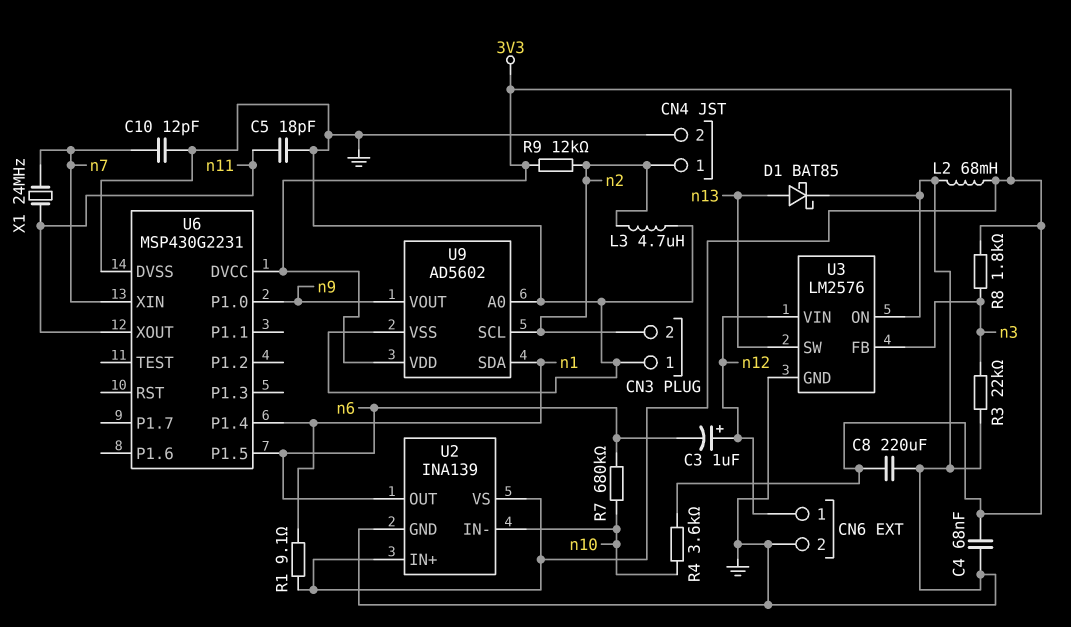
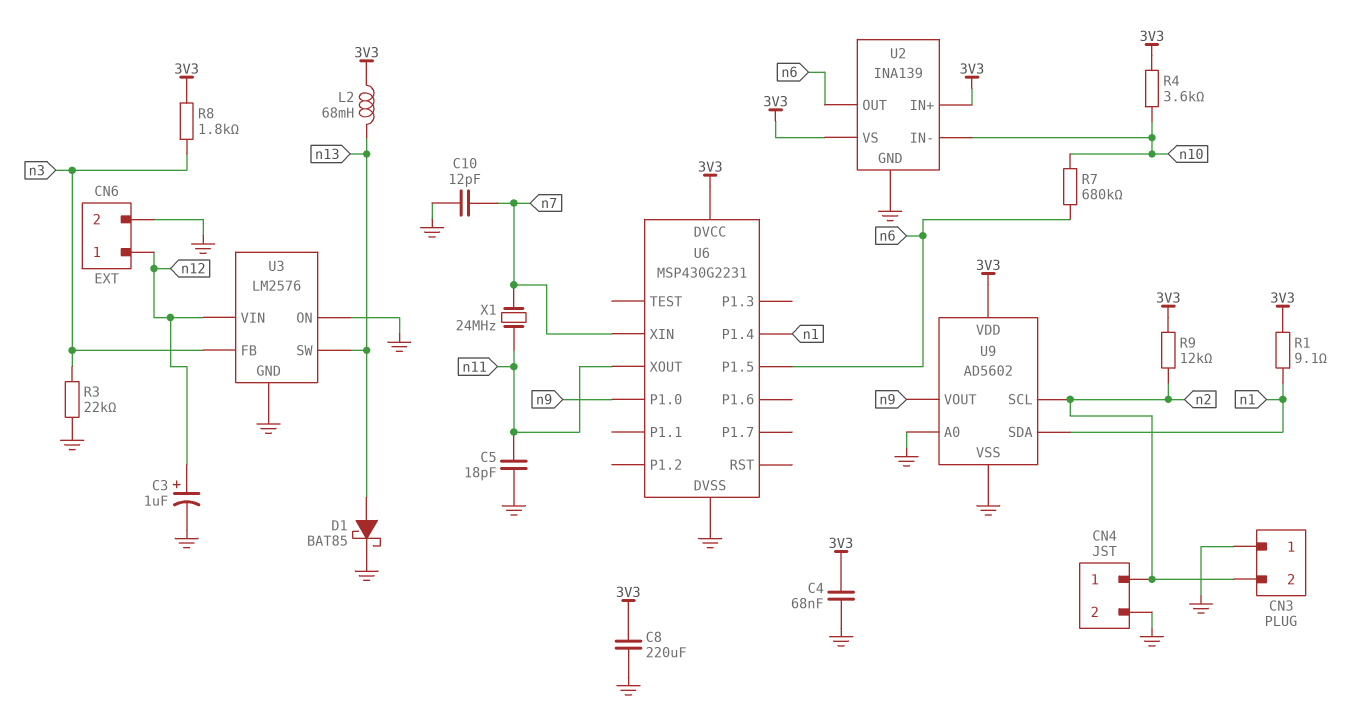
C3: 1uF (plus n12, minus n6) -> 1uF (plus n12, minus GND)
L2: 68mH (3V3, GND) -> 68mH (3V3, n13)
L3: 4.7uH (GND, n2) -> none

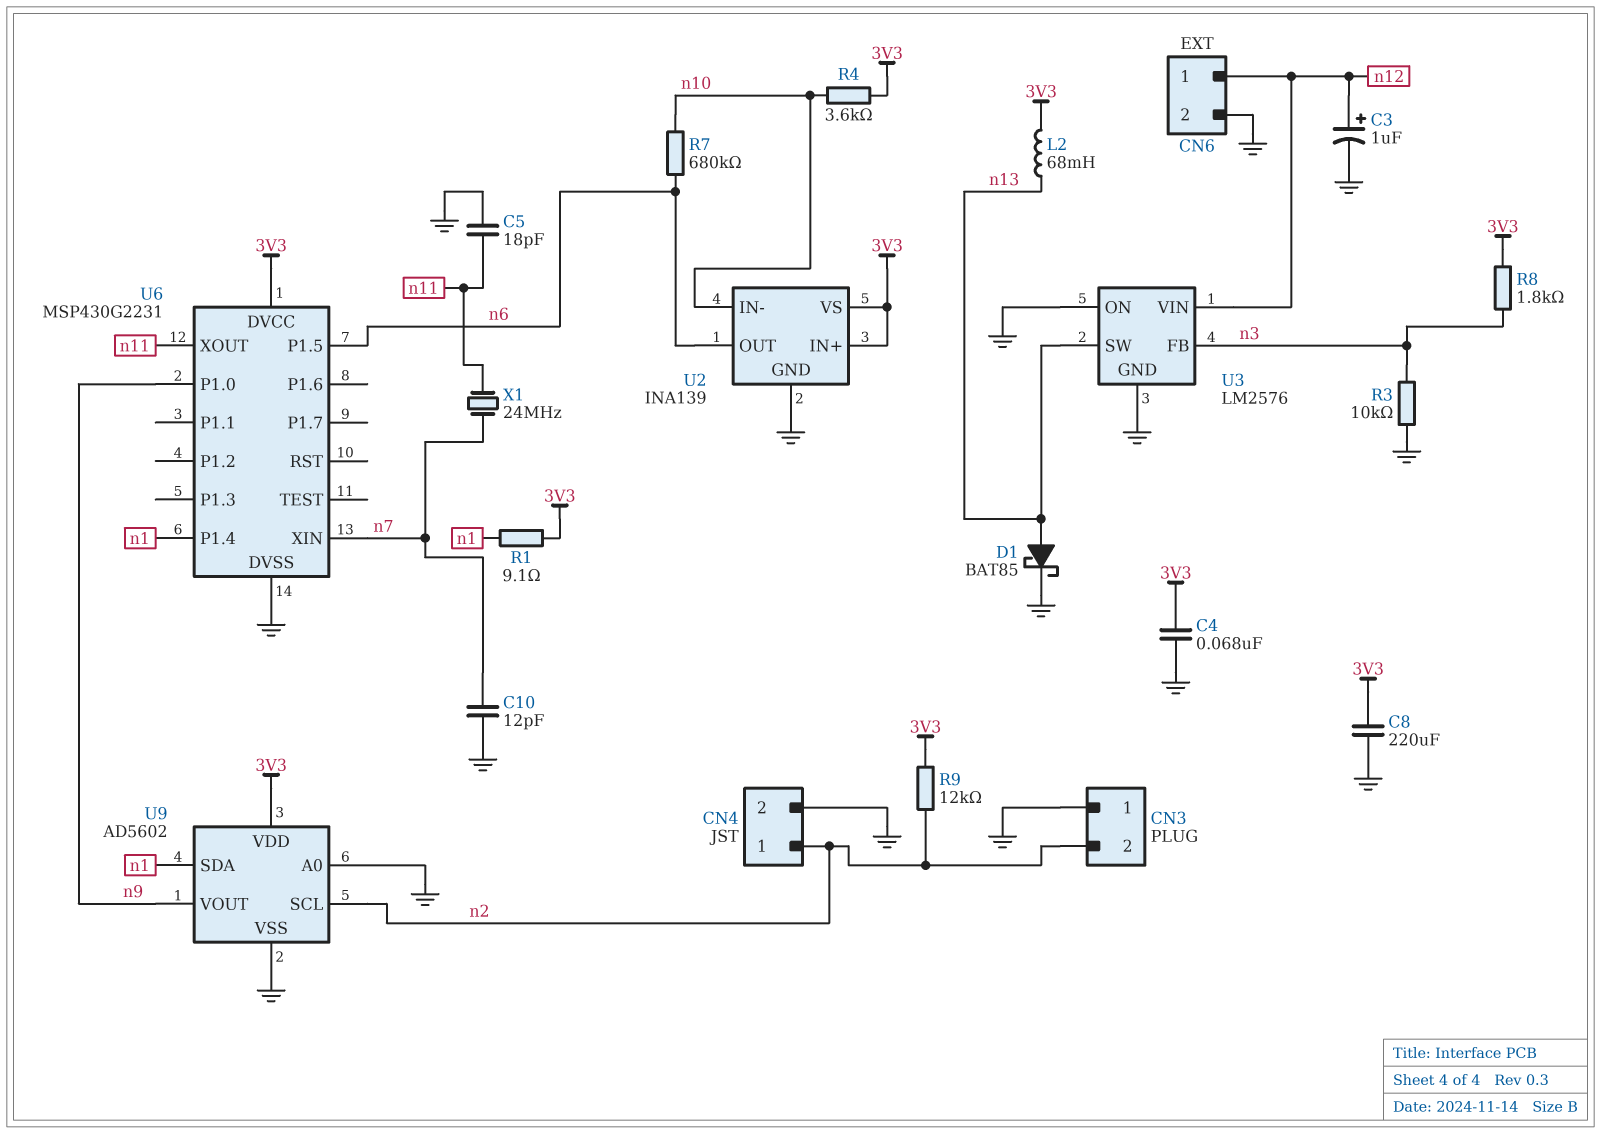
R3: 22k (GND, n3) -> 10k (GND, n3)

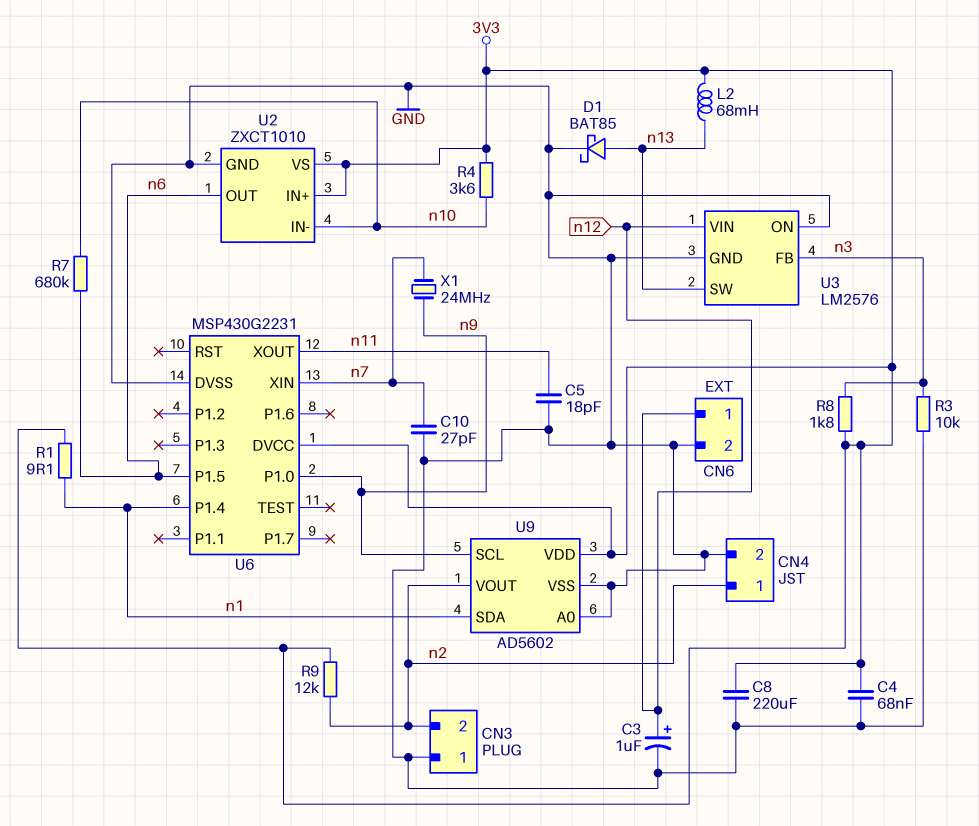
C10: 12pF (GND, n7) -> 27pF (GND, n7)
U2: INA139 -> ZXCT1010
U9 pin SCL: n2 -> n9
U9 pin VOUT: n9 -> n2
X1: 24MHz (n7, n11) -> 24MHz (n7, n9)

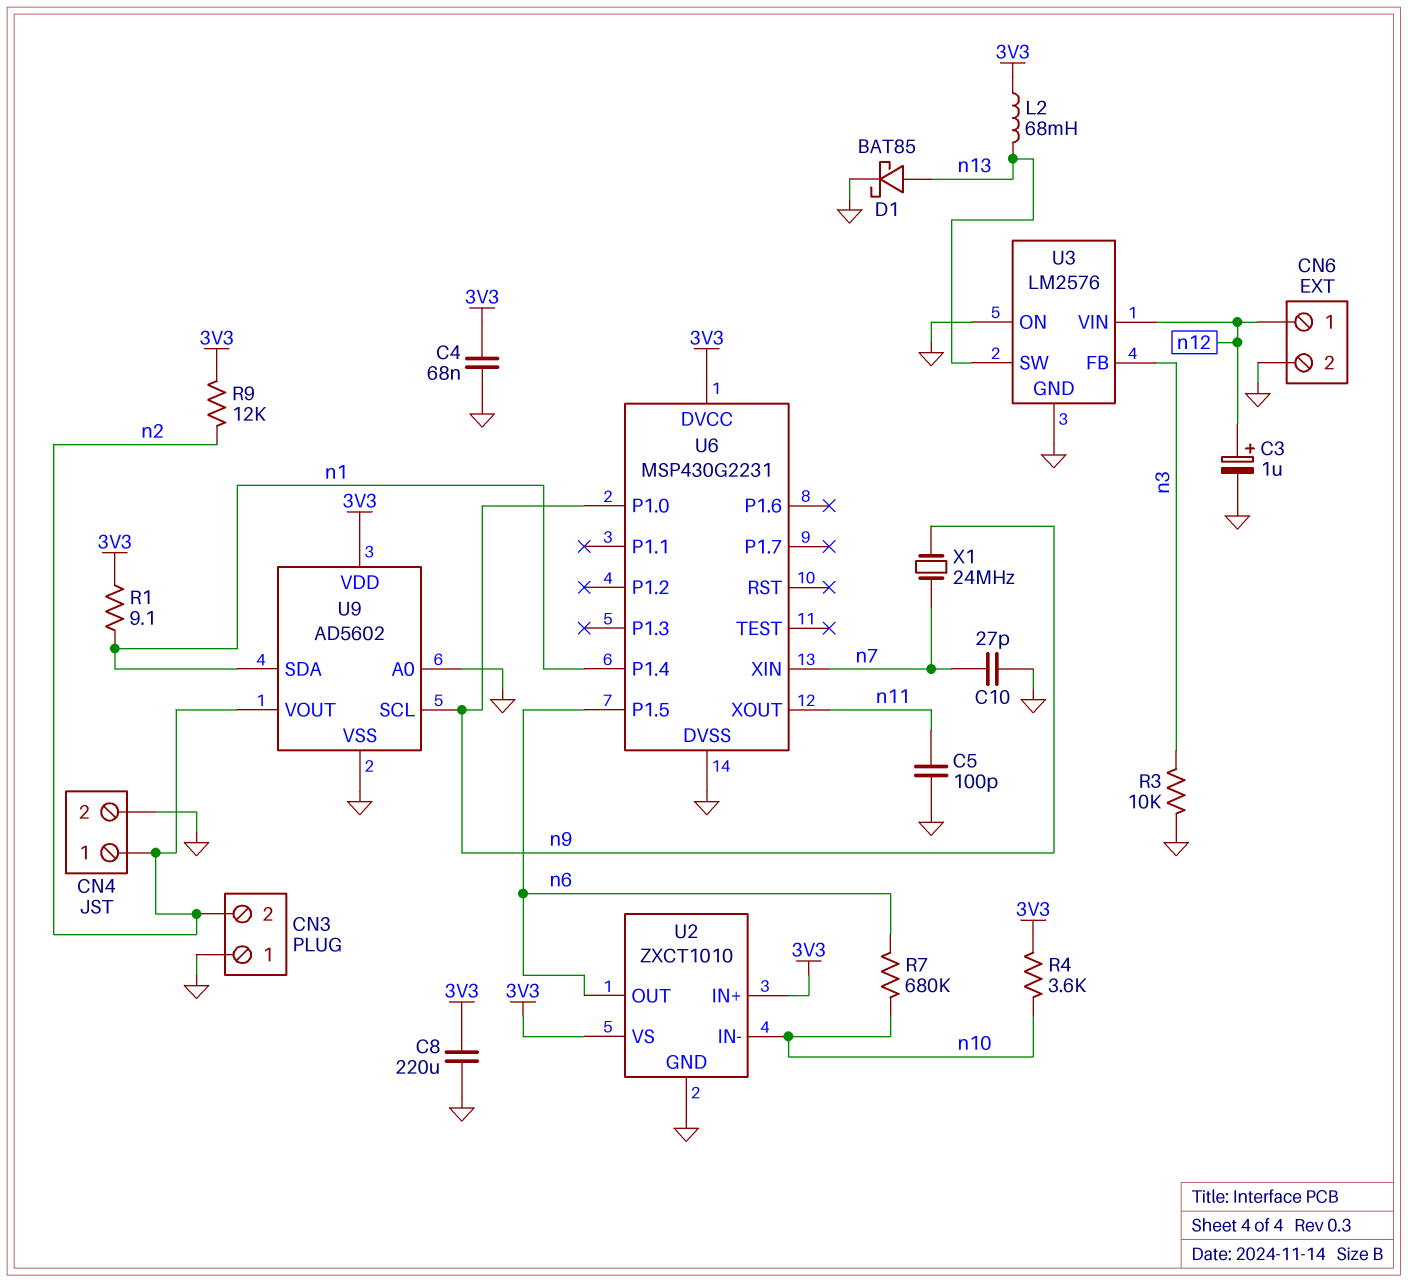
C5: 18pF (GND, n11) -> 100pF (GND, n11)
R8: 1.8k (3V3, n3) -> none

